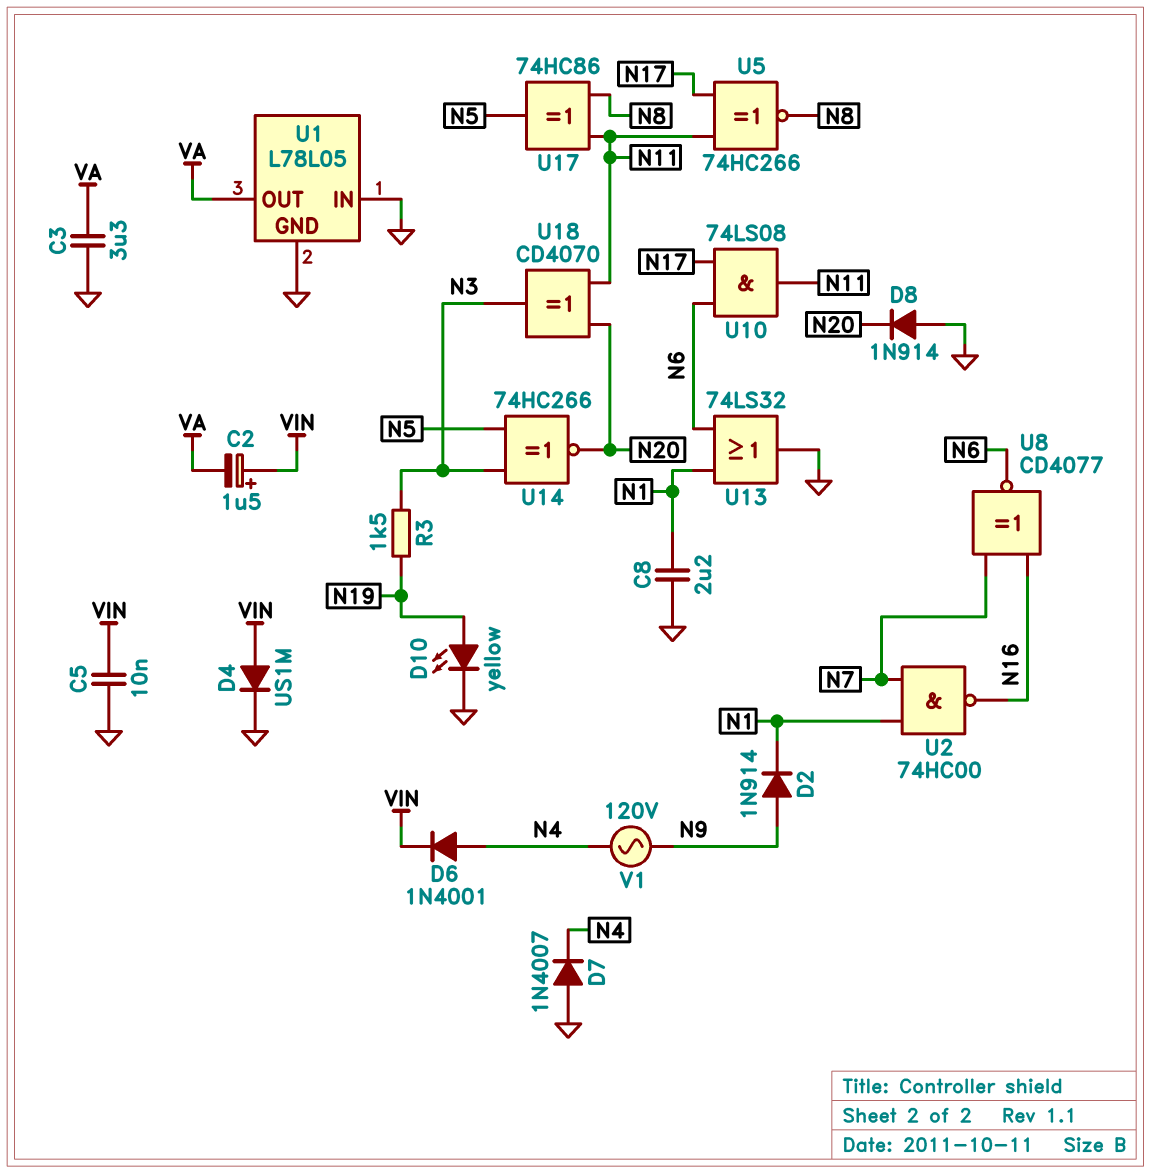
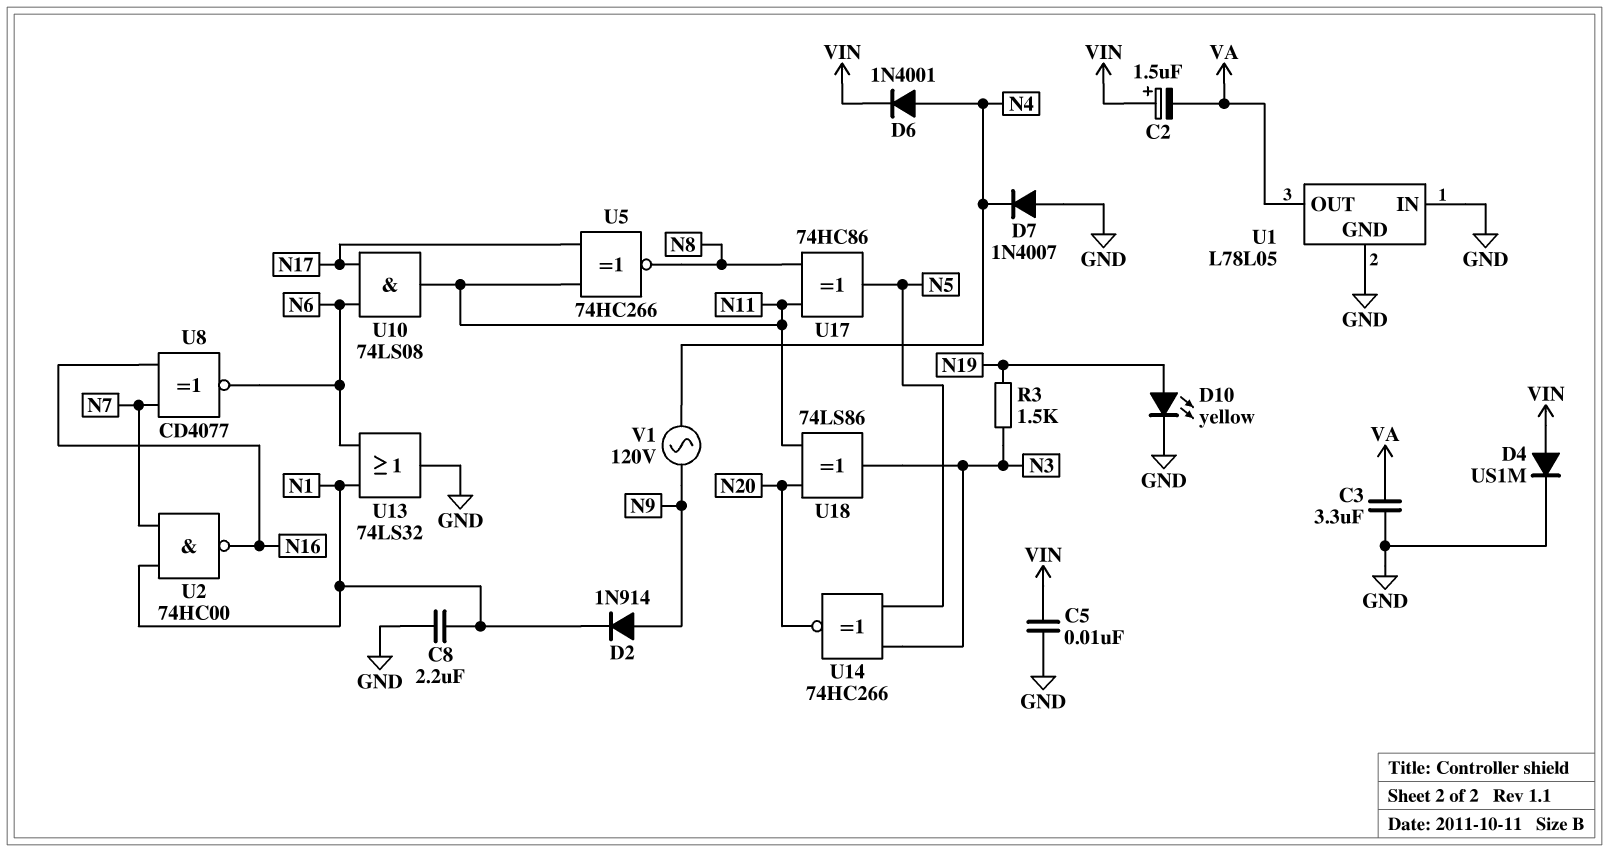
D8: diode 1N914 (A GND, K N20) -> none
U18: XOR CD4070 (in N11, in N20, out N3) -> XOR 74LS86 (in N11, in N20, out N3)

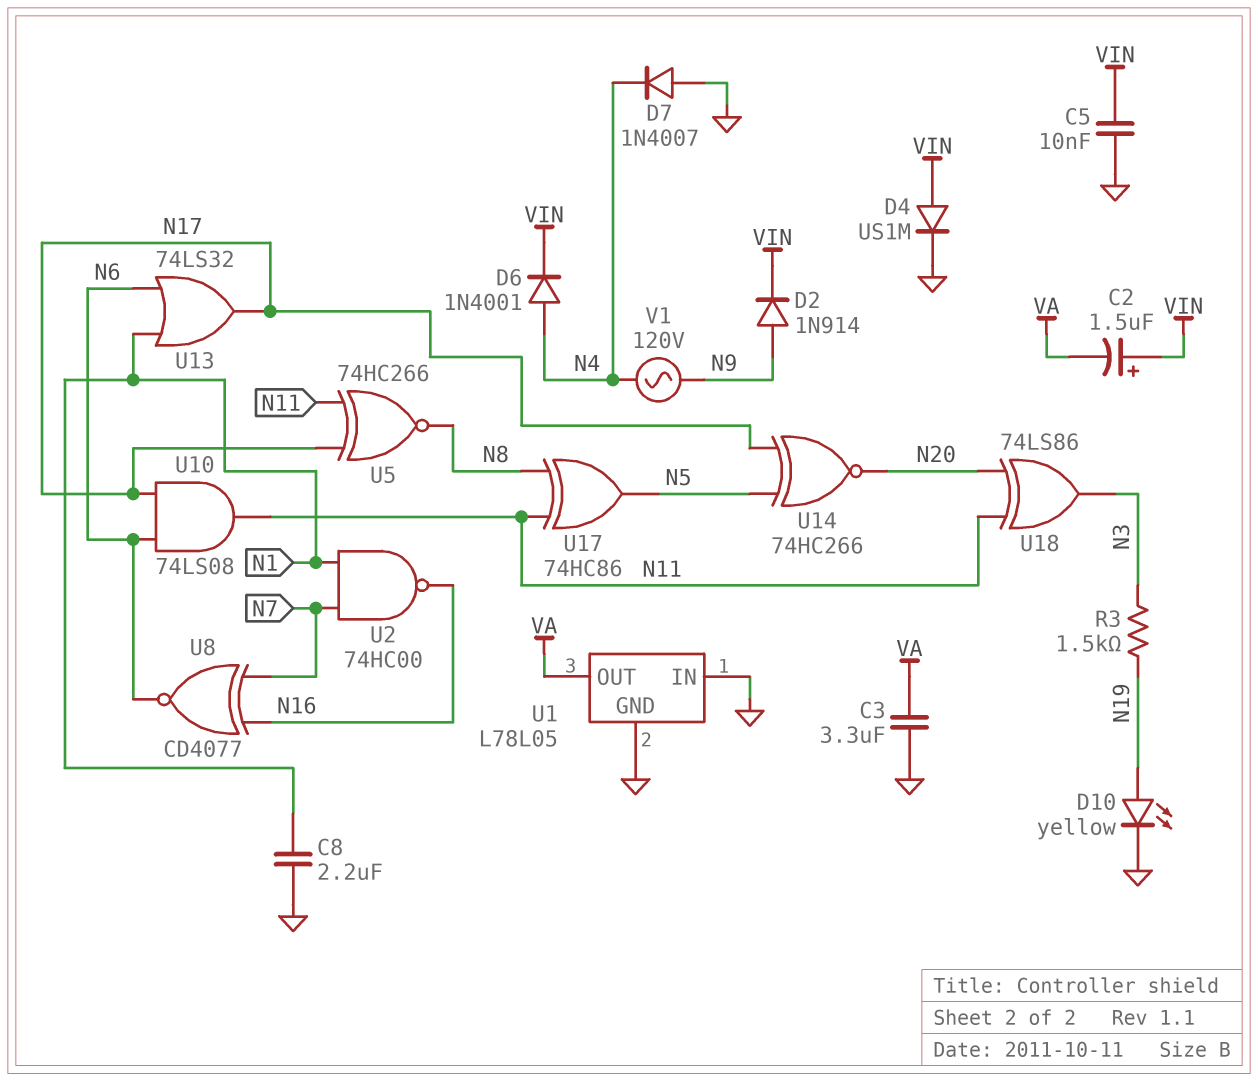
D2: diode 1N914 (A N9, K N1) -> diode 1N914 (A N9, K VIN)
U13: OR 74LS32 (in N1, in N6, out GND) -> OR 74LS32 (in N1, in N6, out N17)
U14: XNOR 74HC266 (in N3, in N5, out N20) -> XNOR 74HC266 (in N5, in N17, out N20)

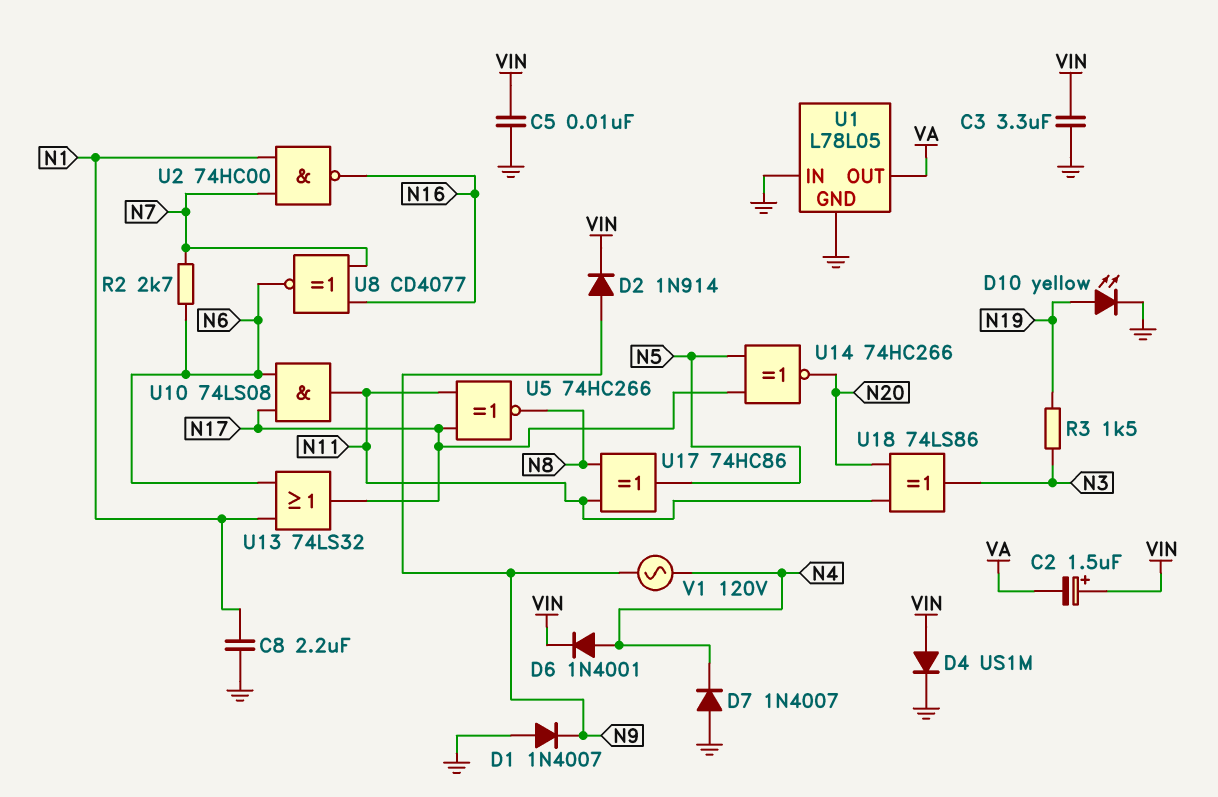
C3: 3.3uF (GND, VA) -> 3.3uF (GND, VIN)
D1: none -> diode 1N4007 (A GND, K N9)
R2: none -> 2.7k (N6, N7)

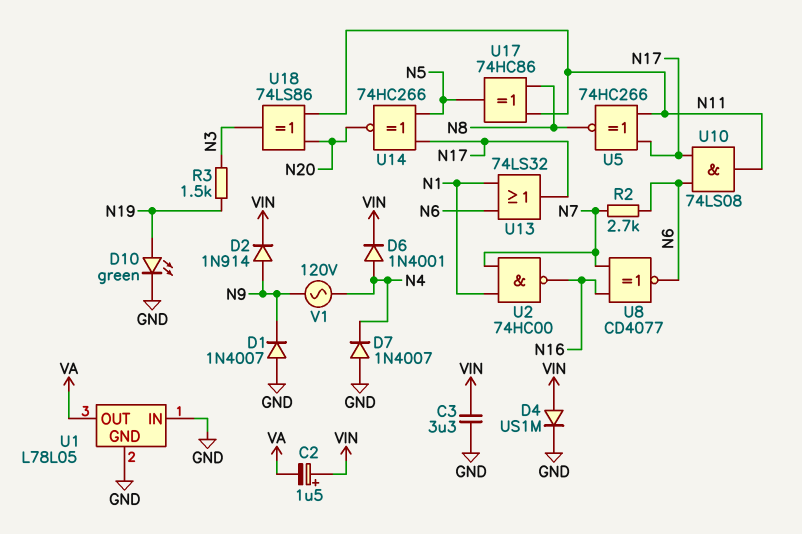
C5: 10nF (GND, VIN) -> none
C8: 2.2uF (GND, N1) -> none
D10: LED yellow (A N19, K GND) -> LED green (A N19, K GND)

